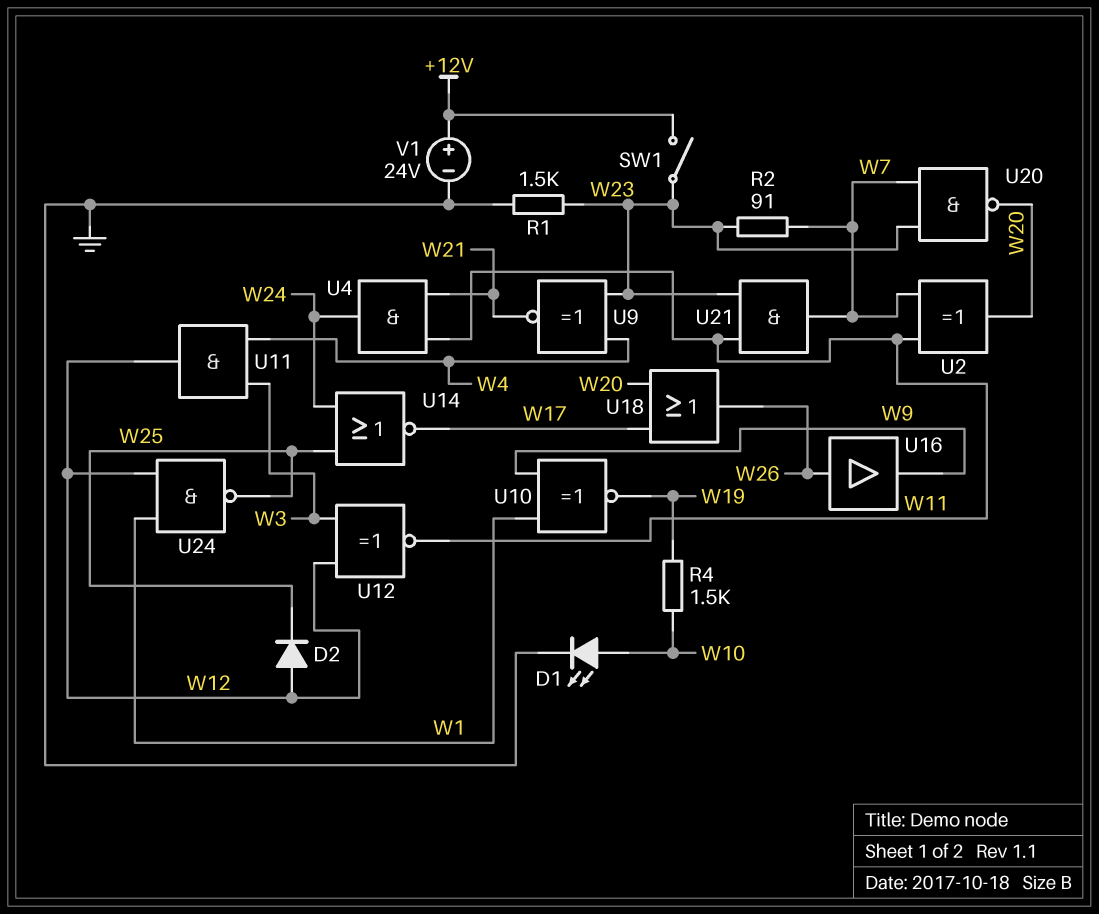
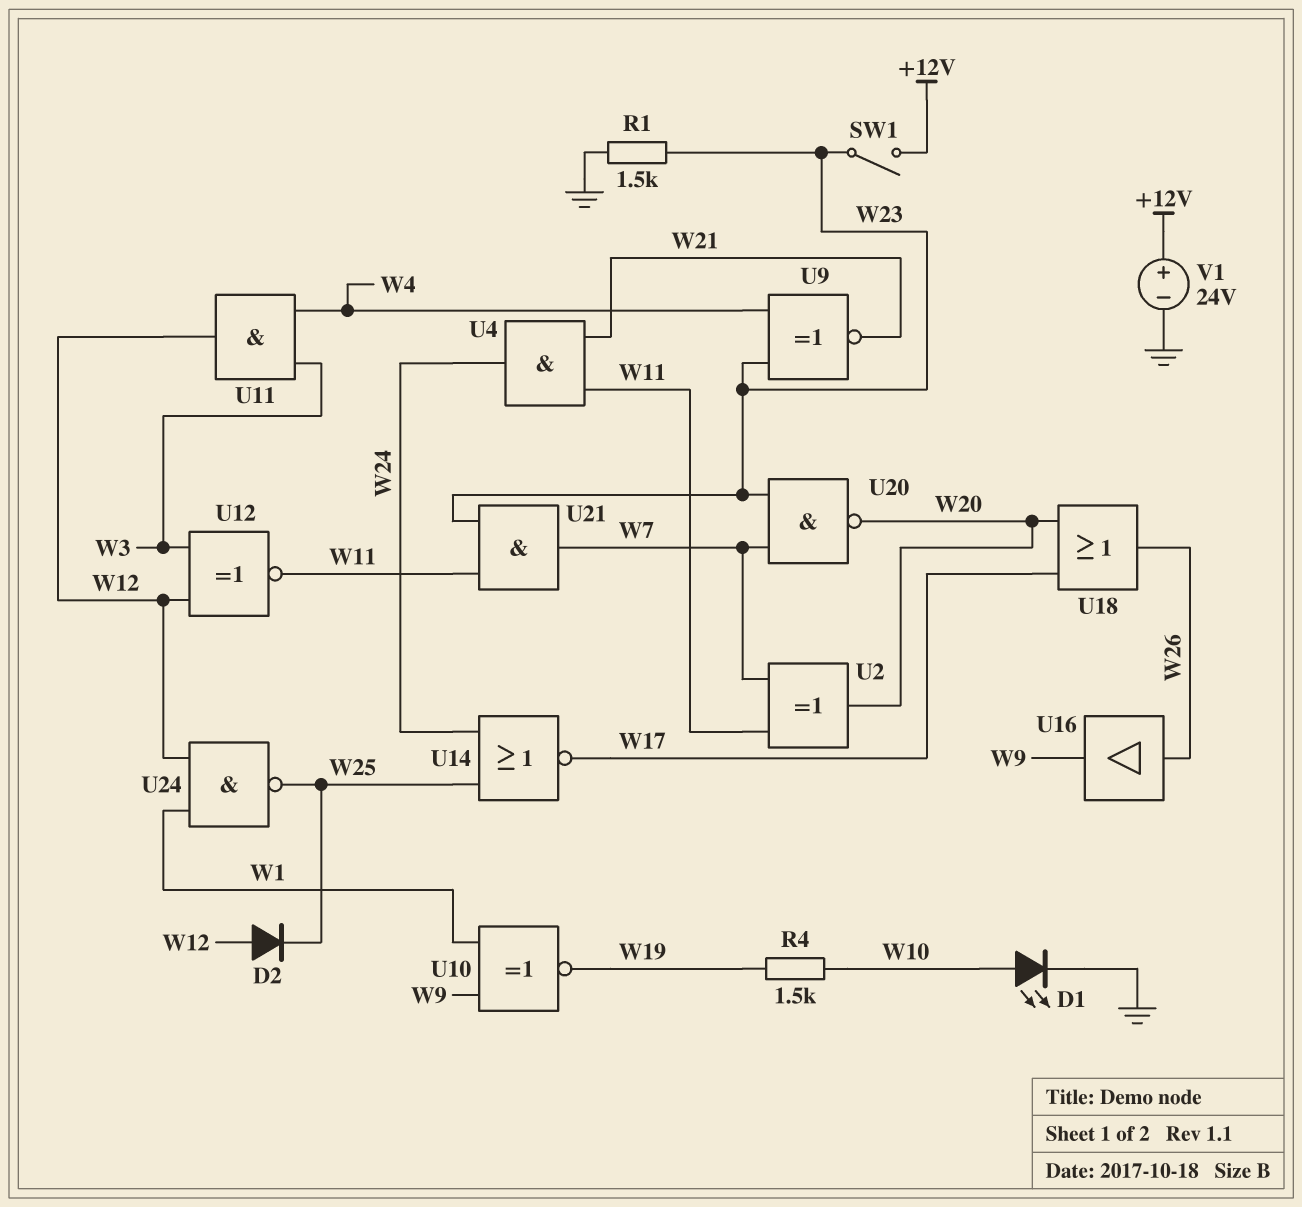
R2: 91 (W7, W23) -> none

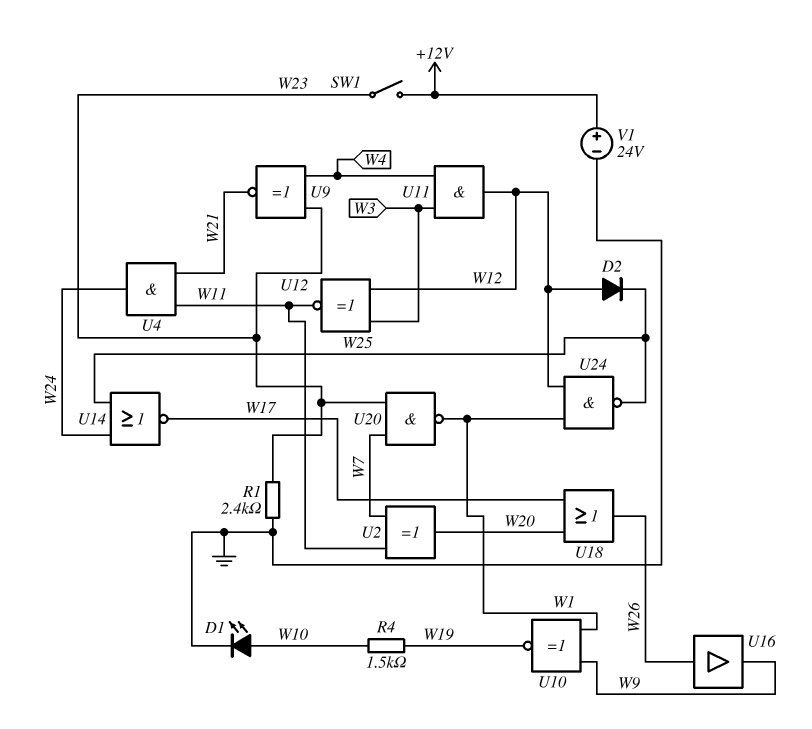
R1: 1.5k (GND, W23) -> 2.4k (GND, W23)
U20: NAND (in W7, in W23, out W20) -> NAND (in W7, in W23, out W1)
U21: AND (in W11, in W23, out W7) -> none

